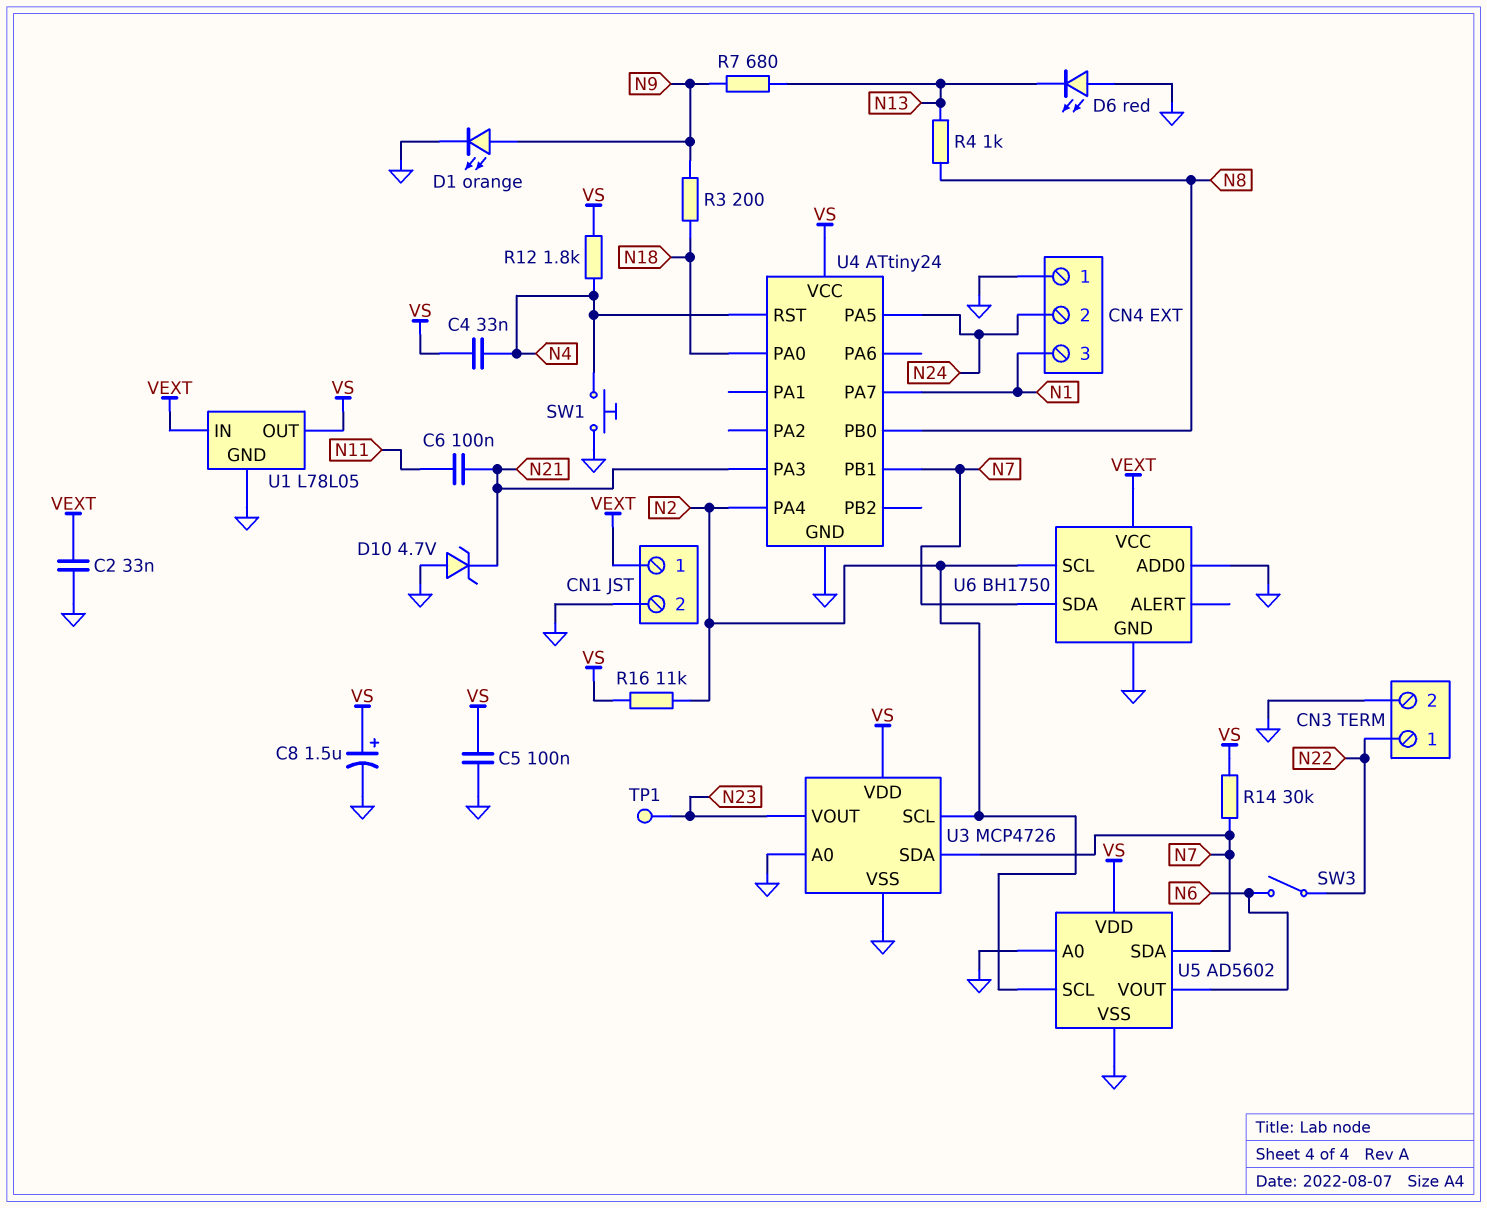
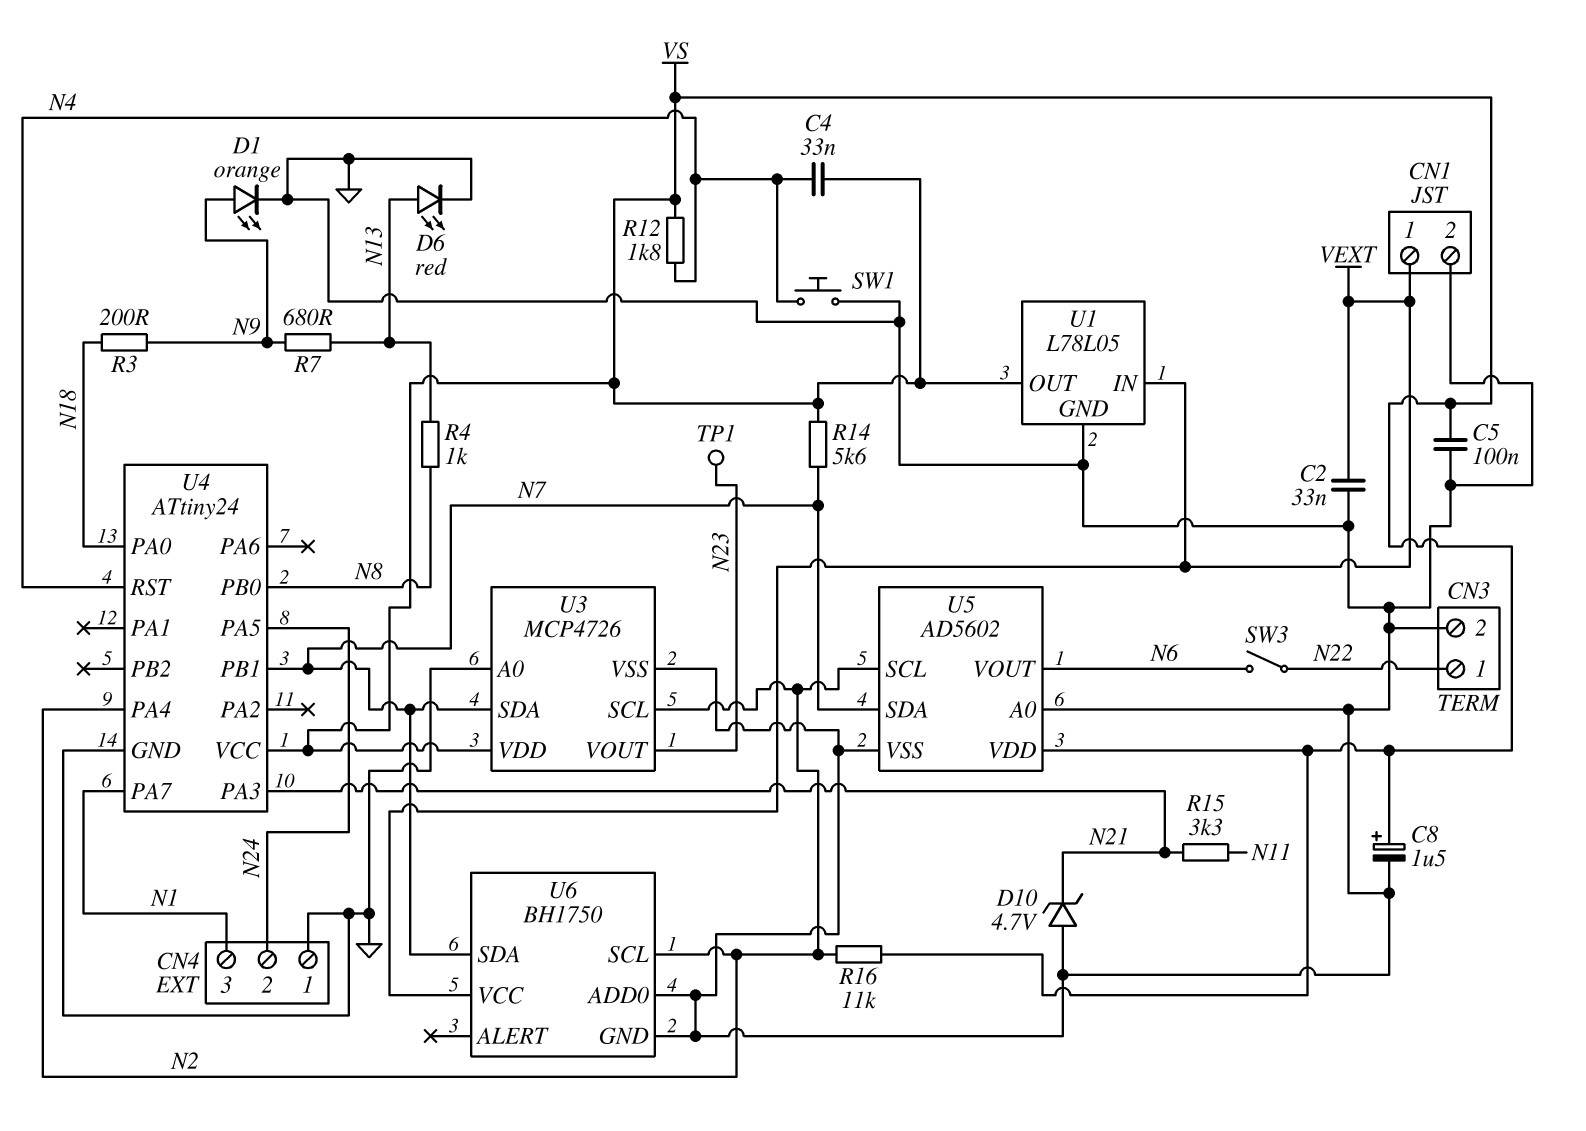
C6: 100nF (N11, N21) -> none
D6: LED red (A GND, K N13) -> LED red (A N13, K GND)
R14: 30k (N7, VS) -> 5.6k (N7, VS)
R15: none -> 3.3k (N11, N21)

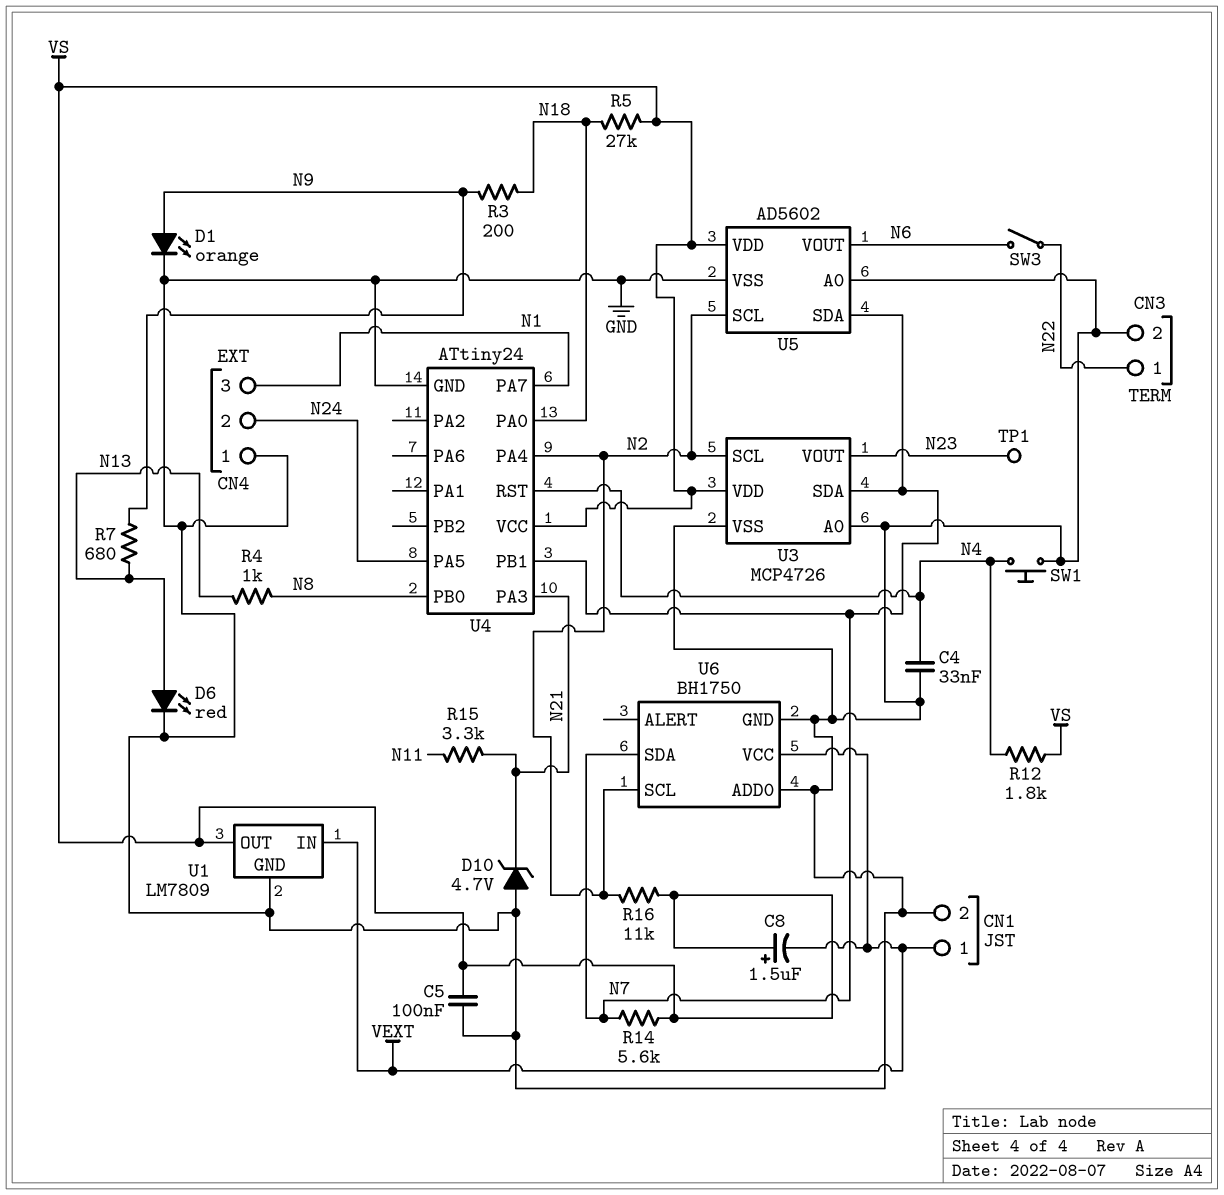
C2: 33nF (GND, VEXT) -> none
C4: 33nF (N4, VS) -> 33nF (GND, N4)
C8: 1.5uF (plus VS, minus GND) -> 1.5uF (plus VS, minus VEXT)
R5: none -> 27k (N18, VS)
U1: L78L05 -> LM7809

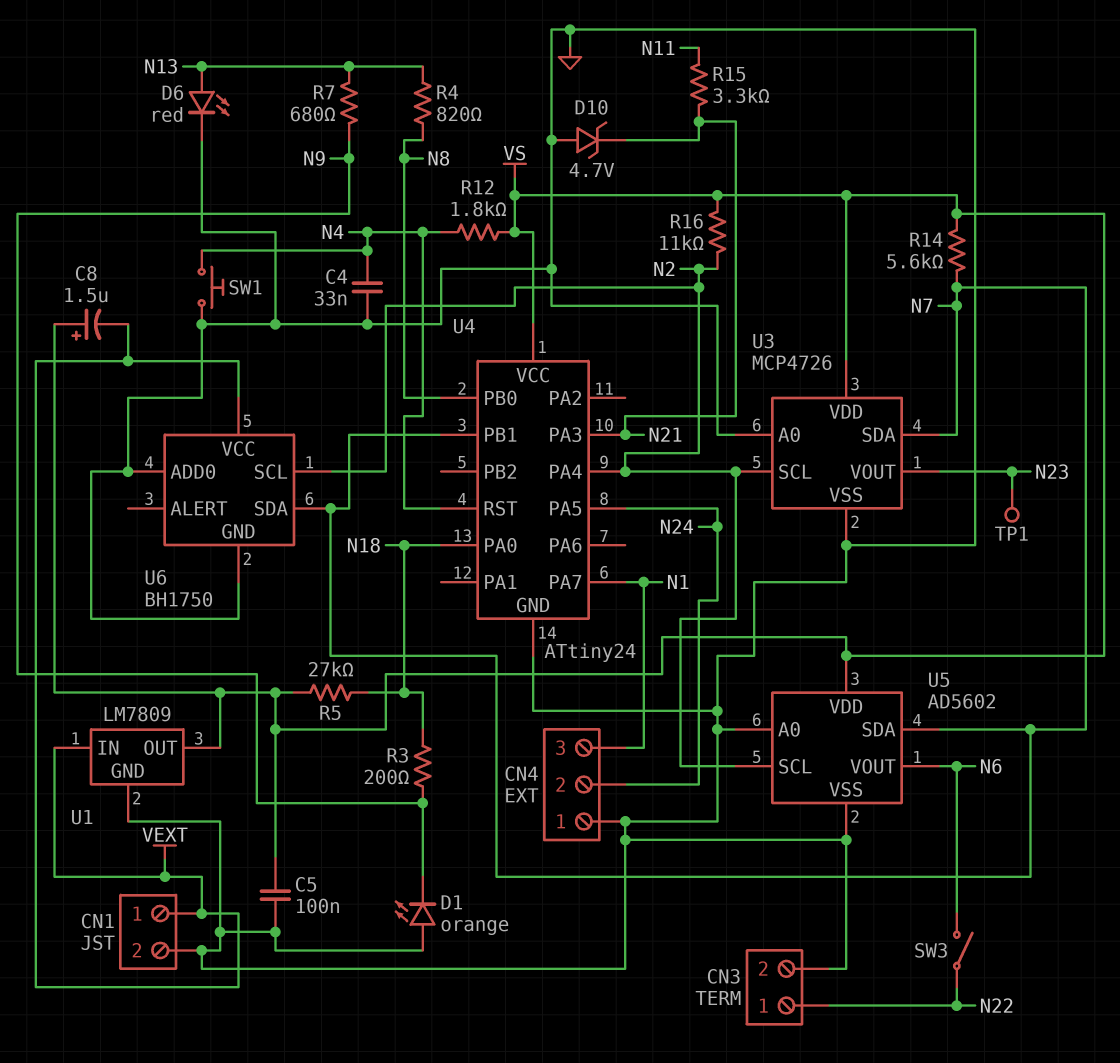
D1: LED orange (A N9, K GND) -> LED orange (A GND, K N9)
R4: 1k (N8, N13) -> 820 (N8, N13)

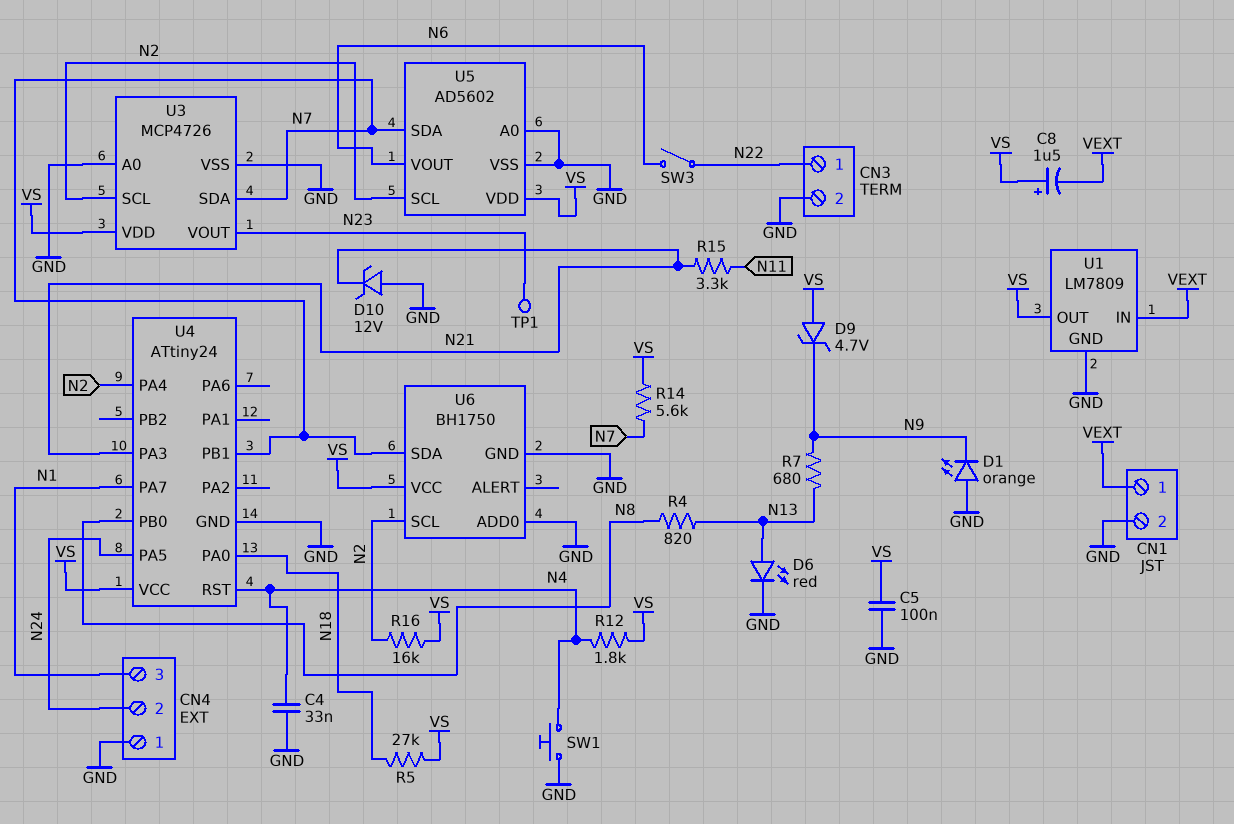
D9: none -> zener 4.7V (A VS, K N9)
D10: zener 4.7V (A GND, K N21) -> zener 12V (A GND, K N21)
R3: 200 (N9, N18) -> none
R16: 11k (N2, VS) -> 16k (N2, VS)
U6 pin VCC: VEXT -> VS

